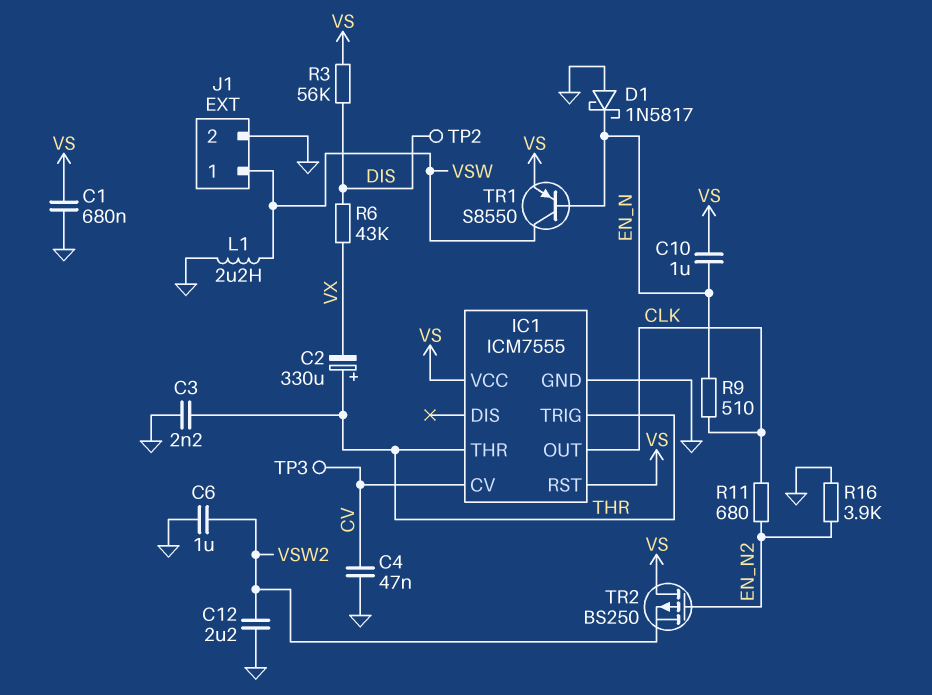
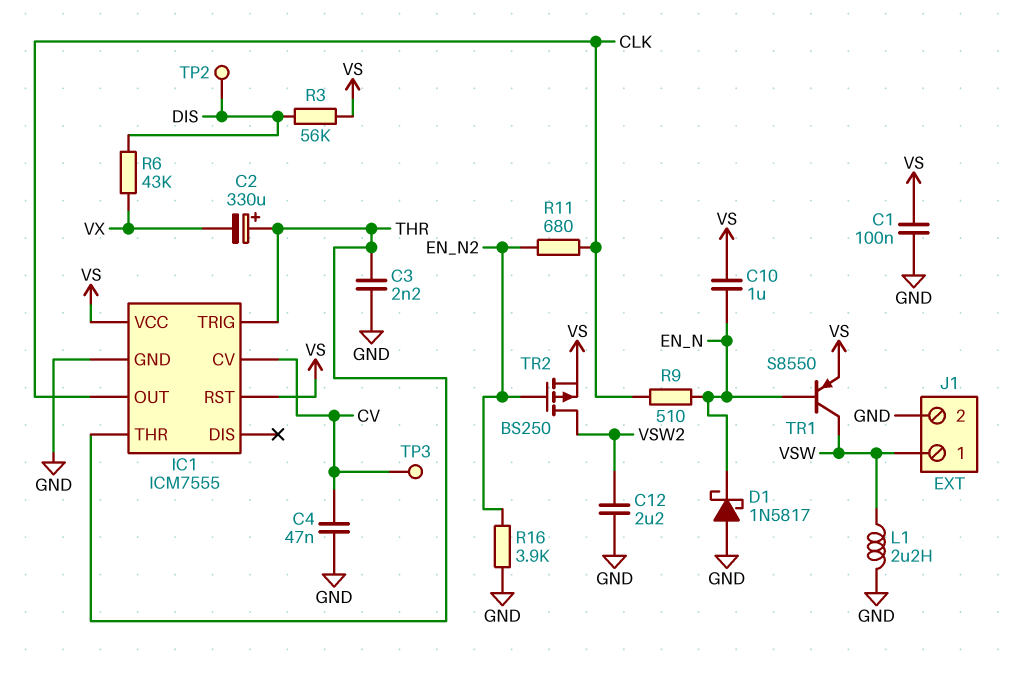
C1: 680nF (GND, VS) -> 100nF (GND, VS)
C6: 1uF (GND, VSW2) -> none
TR2: PMOS BS250 (G EN_N2, D VS, S VSW2) -> PMOS BS250 (G EN_N2, D VSW2, S VS)

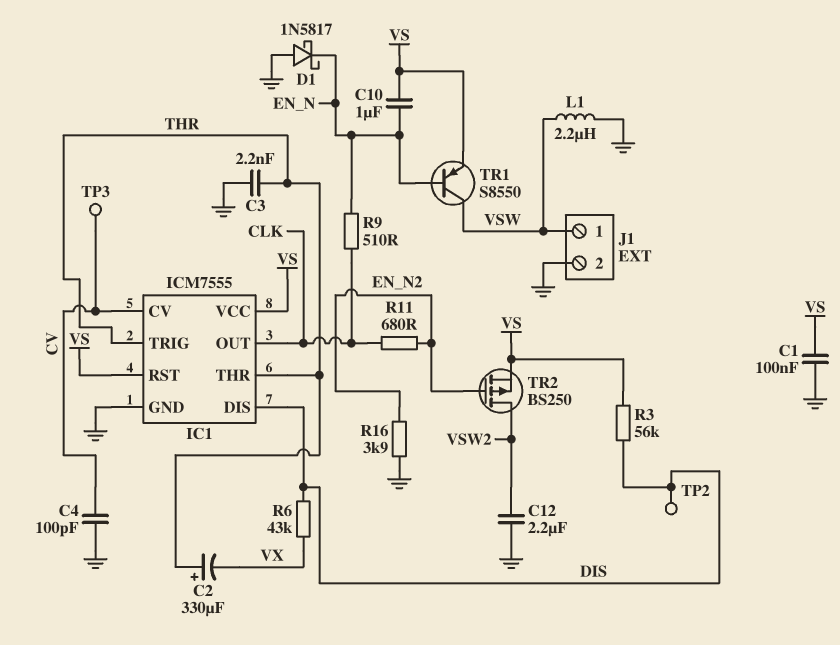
C4: 47nF (CV, GND) -> 100pF (CV, GND)
IC1 pin DIS: none -> DIS

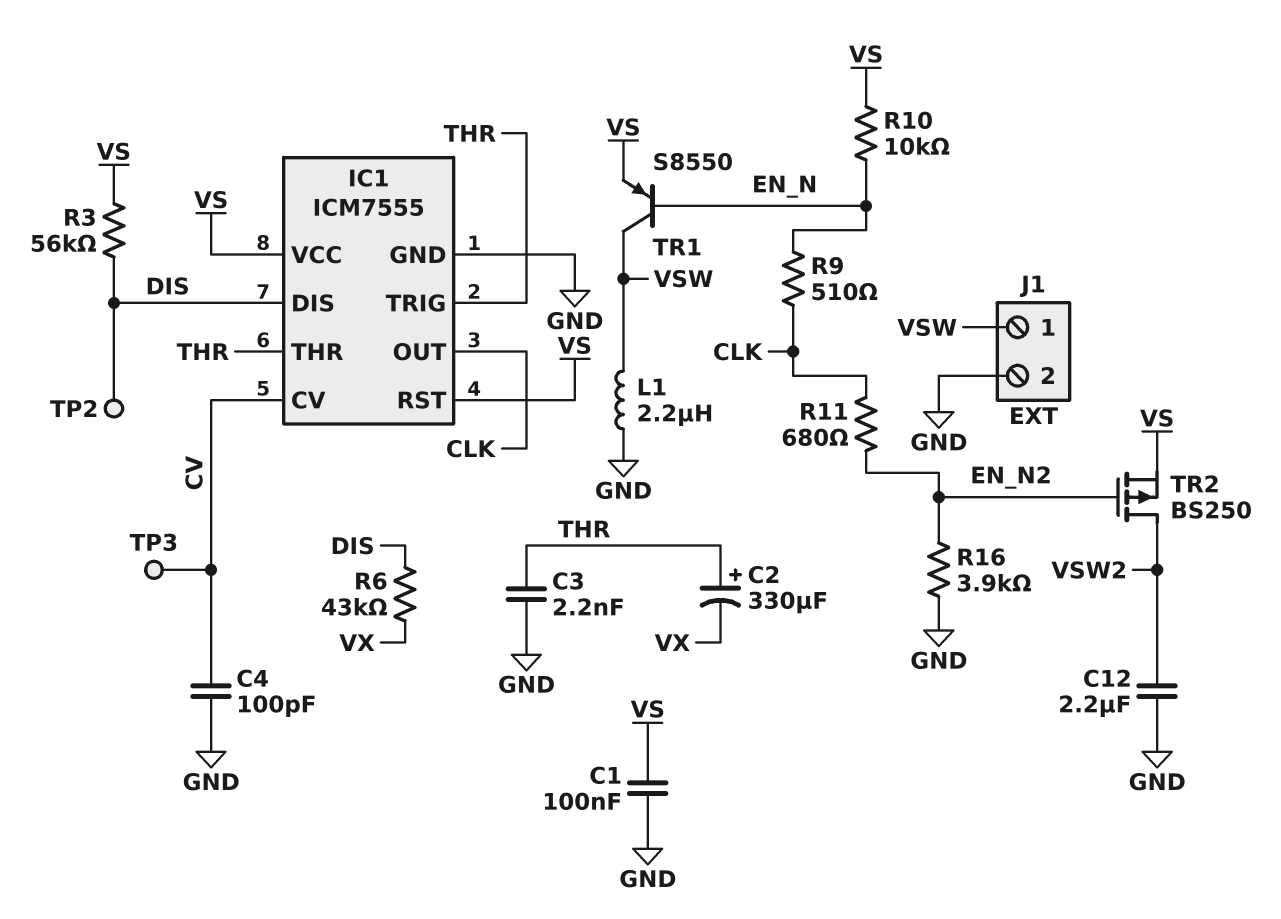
C10: 1uF (EN_N, VS) -> none
D1: schottky 1N5817 (A GND, K EN_N) -> none
R10: none -> 10k (EN_N, VS)

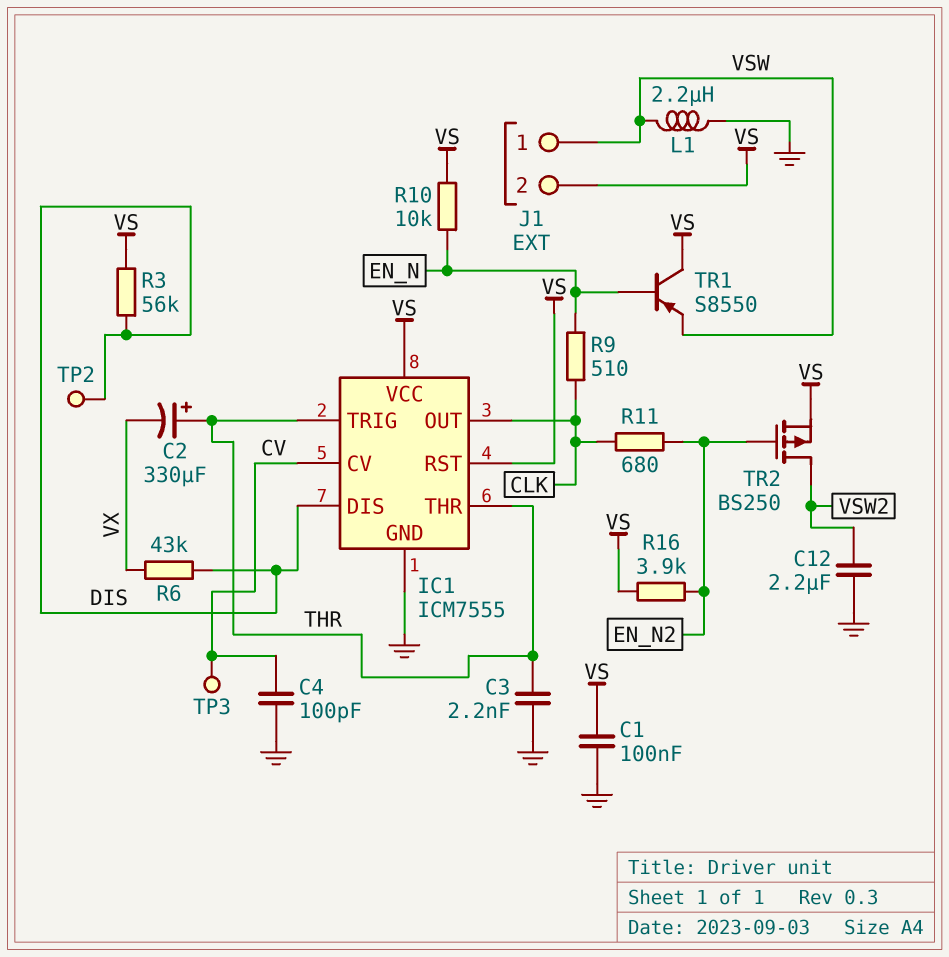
J1 pin 2: GND -> VS
R16: 3.9k (EN_N2, GND) -> 3.9k (EN_N2, VS)
TR1: PNP S8550 (B EN_N, C VSW, E VS) -> PNP S8550 (B EN_N, C VS, E VSW)

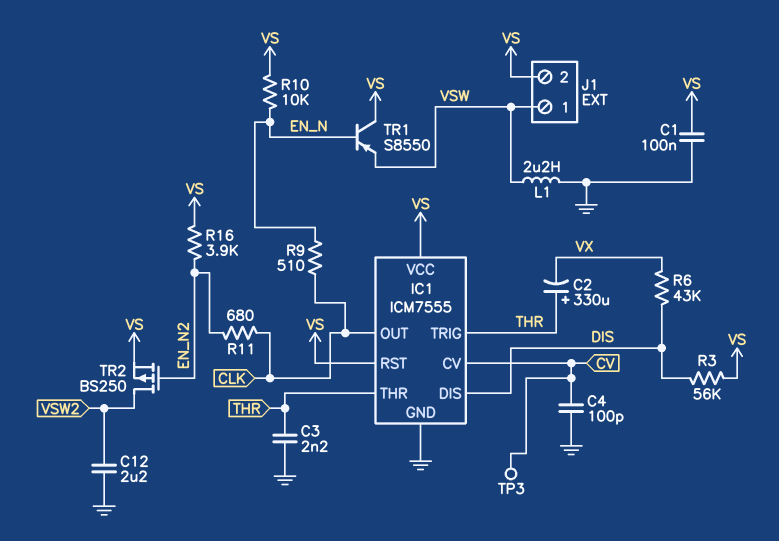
TP2: test point (DIS) -> none

